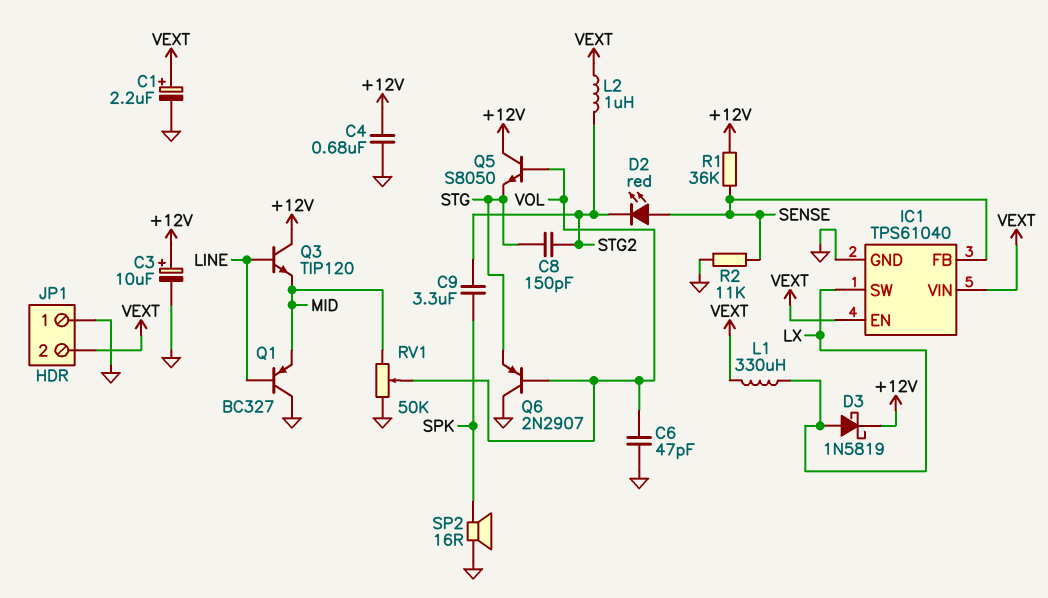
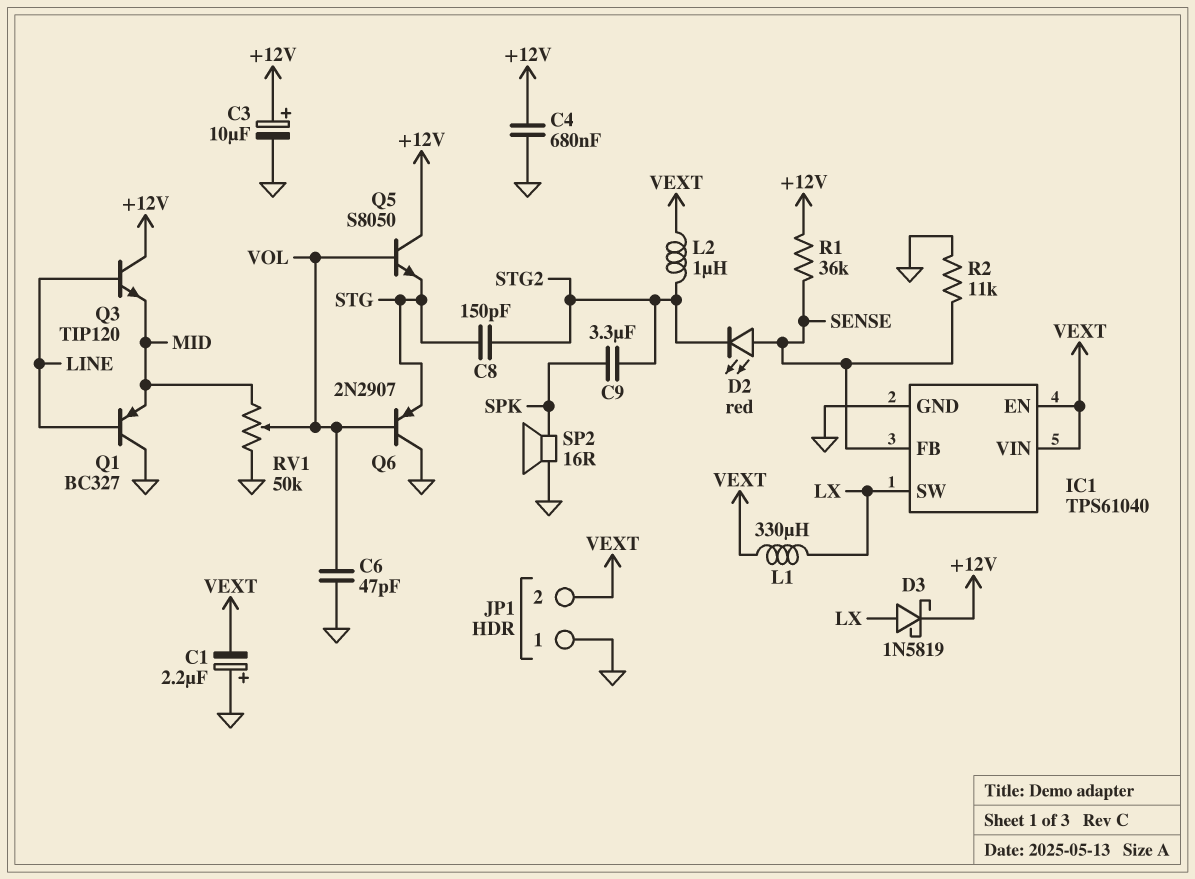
C1: 2.2uF (plus VEXT, minus GND) -> 2.2uF (plus GND, minus VEXT)

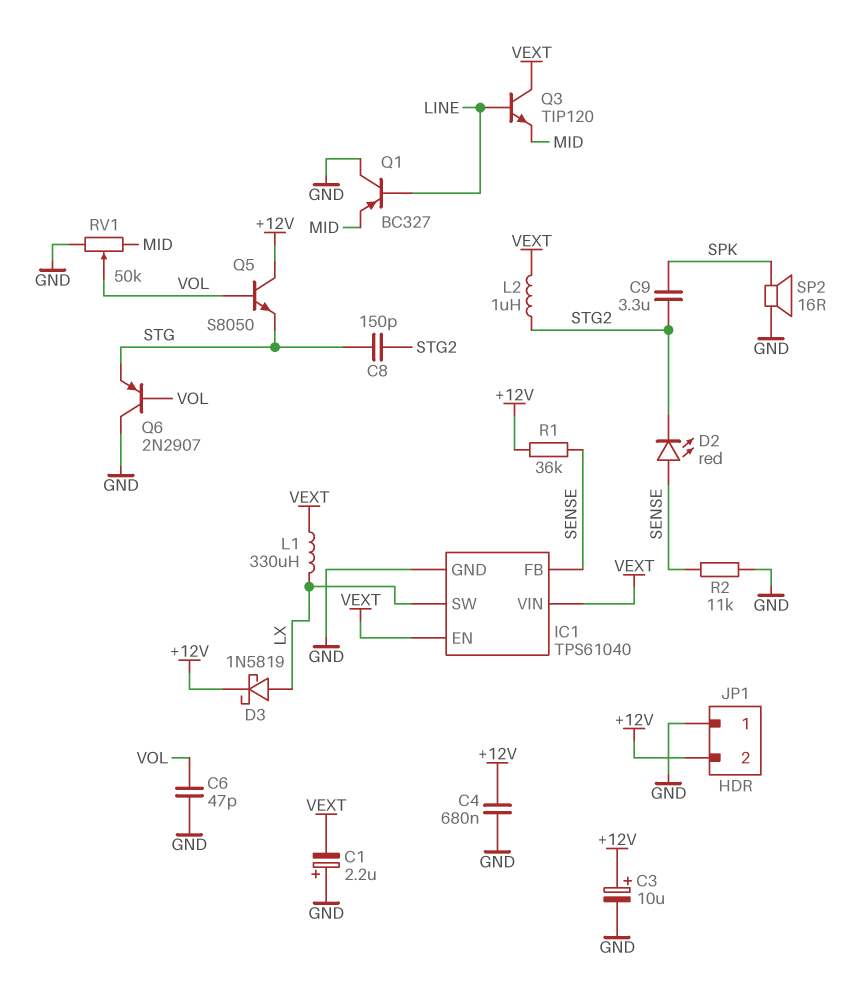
JP1 pin 2: VEXT -> +12V
Q3: NPN TIP120 (B LINE, C +12V, E MID) -> NPN TIP120 (B LINE, C VEXT, E MID)

